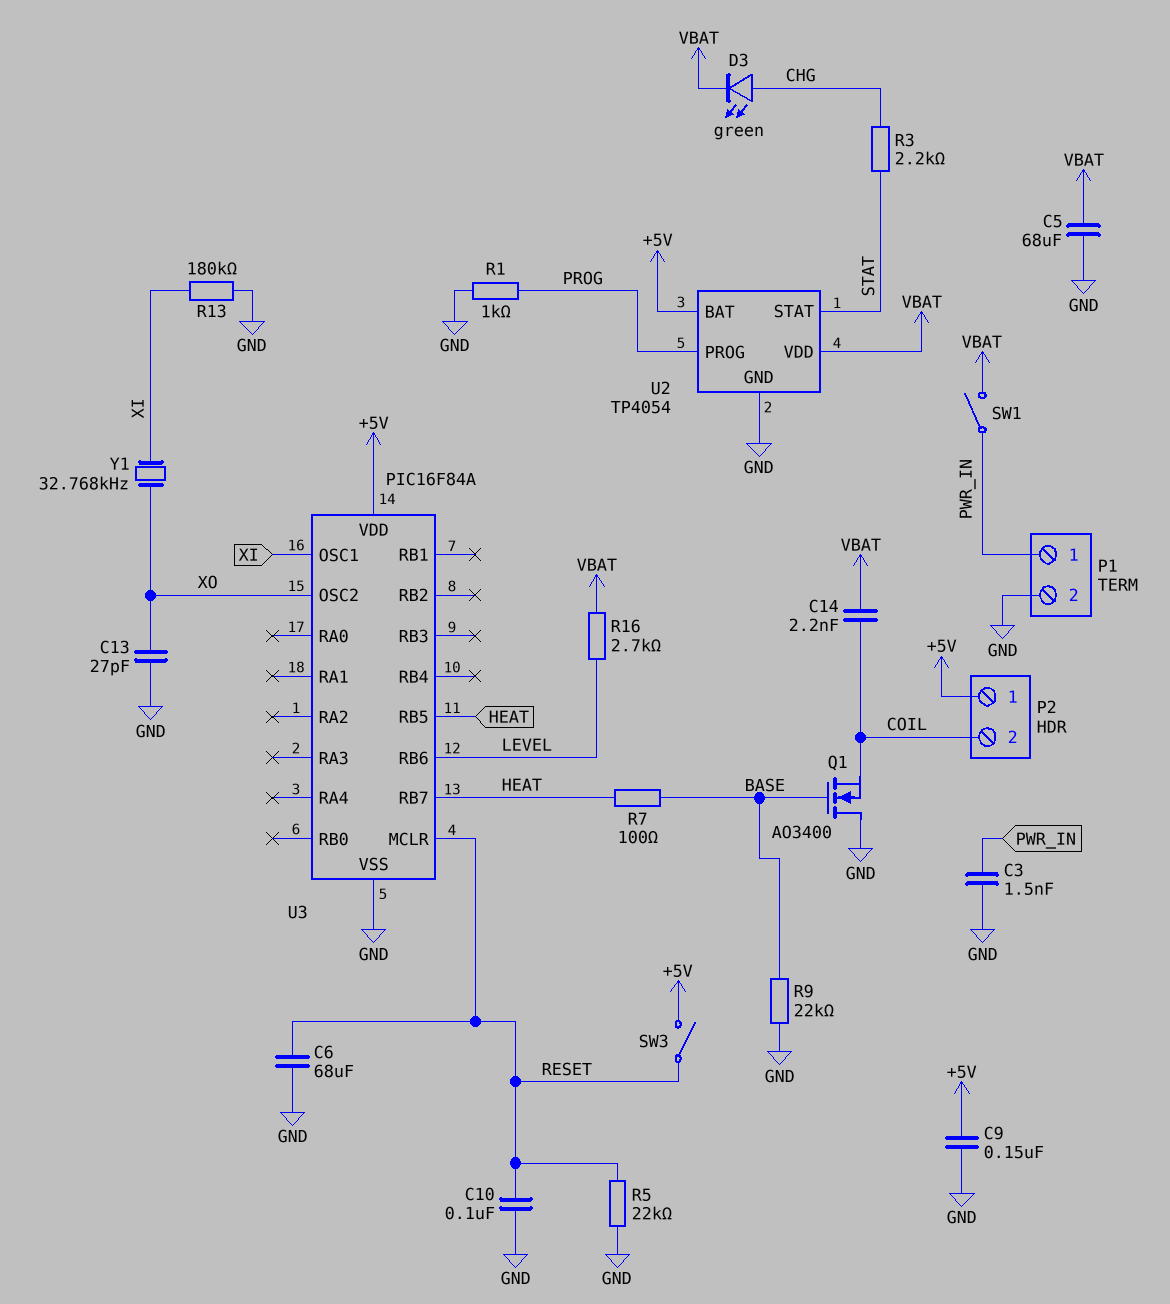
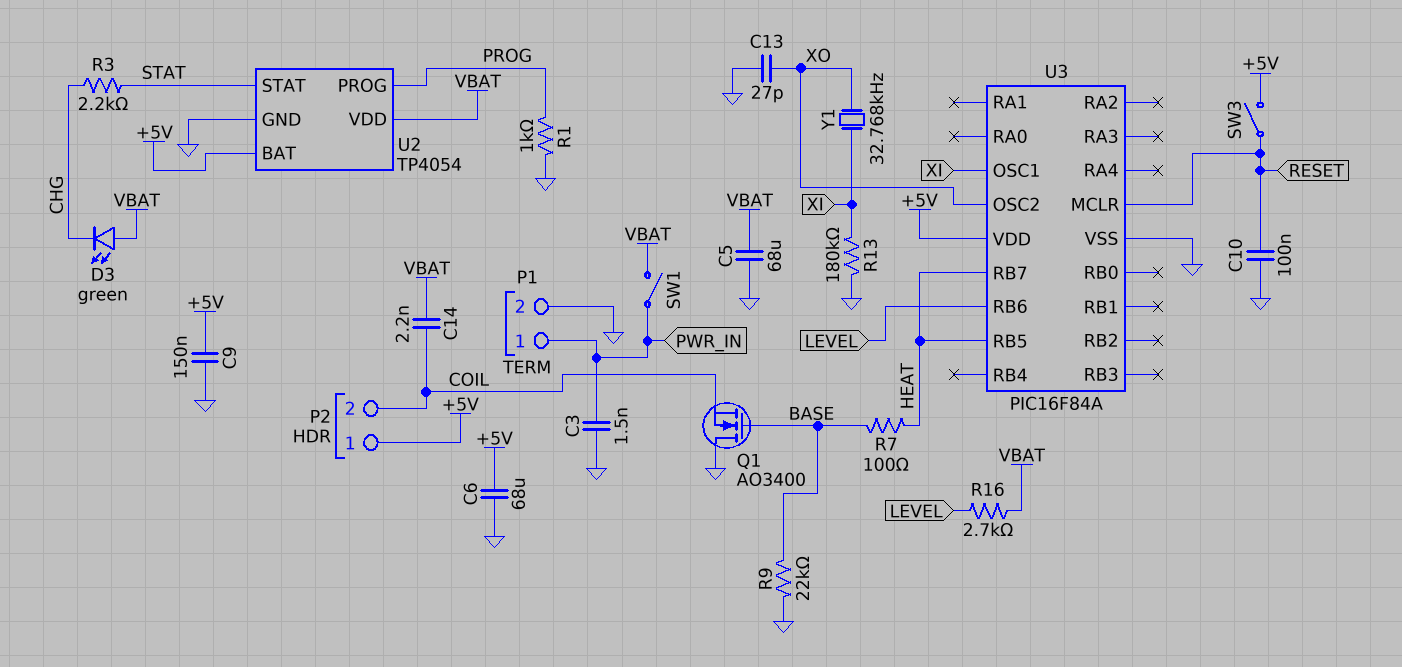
C6: 68uF (GND, RESET) -> 68uF (+5V, GND)
D3: LED green (A CHG, K VBAT) -> LED green (A VBAT, K CHG)
R5: 22k (GND, RESET) -> none

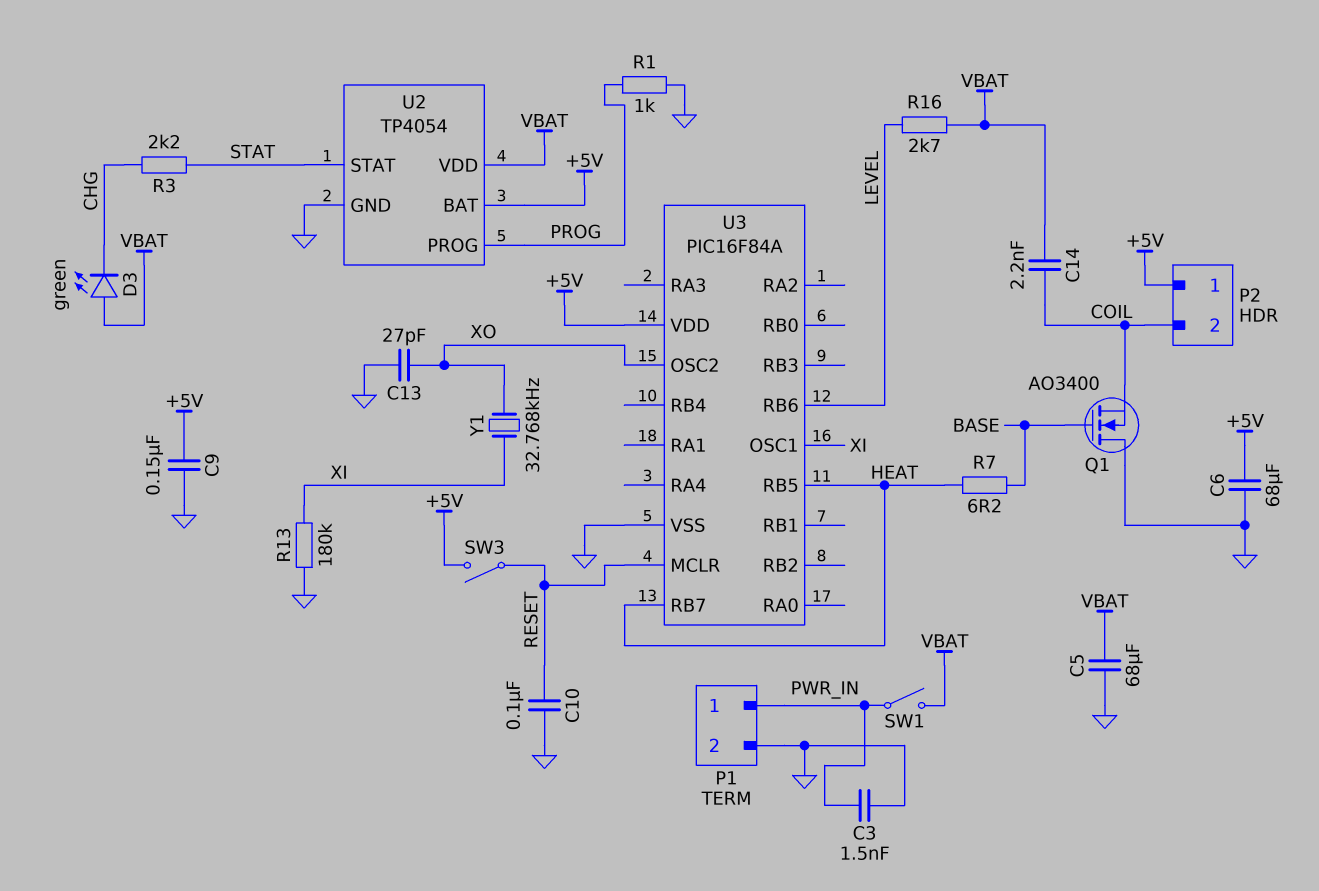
R7: 100 (BASE, HEAT) -> 6.2 (BASE, HEAT)
R9: 22k (BASE, GND) -> none

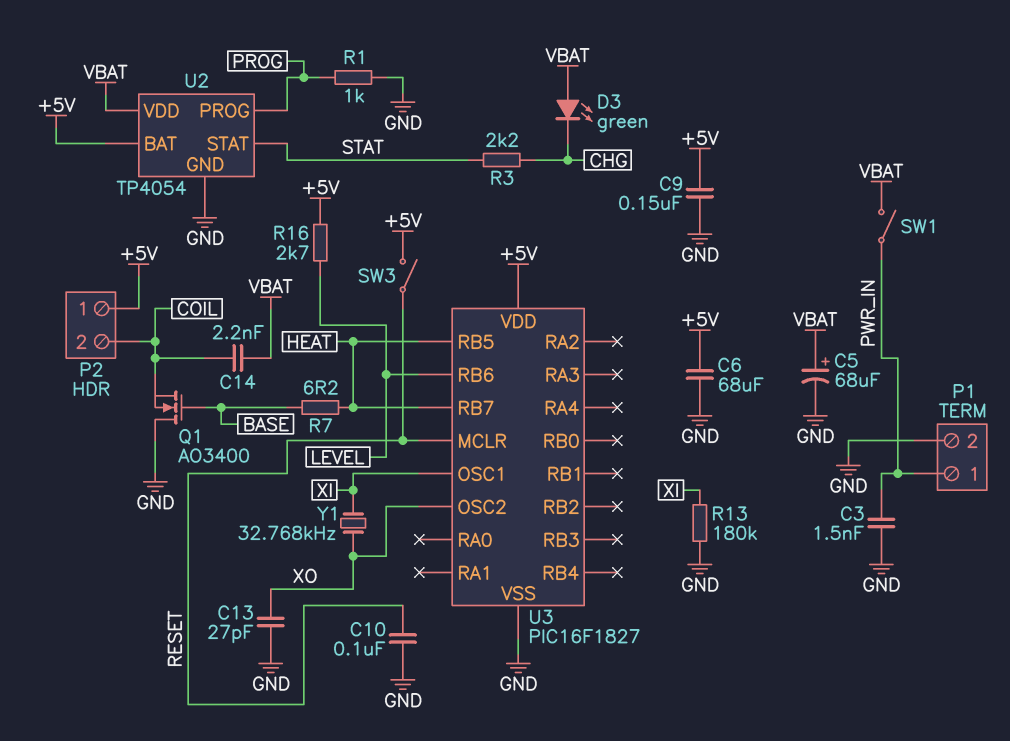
C5: 68uF (GND, VBAT) -> 68uF (plus VBAT, minus GND)
R16: 2.7k (LEVEL, VBAT) -> 2.7k (+5V, LEVEL)
U3: PIC16F84A -> PIC16F1827

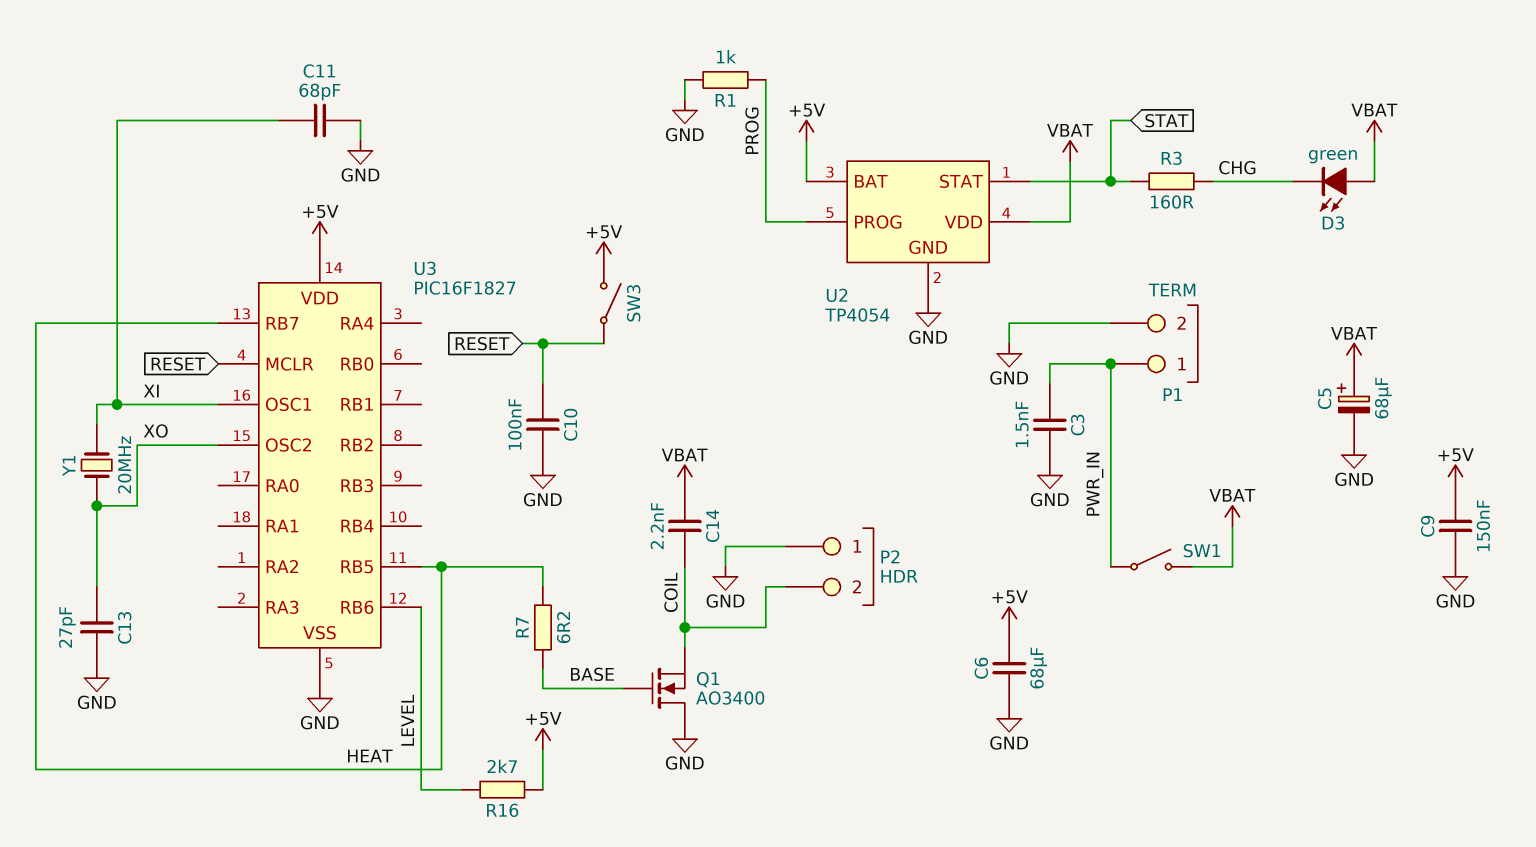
C11: none -> 68pF (GND, XI)
P2 pin 1: +5V -> GND
R3: 2.2k (CHG, STAT) -> 160 (CHG, STAT)
R13: 180k (GND, XI) -> none
Y1: 32.768kHz (XI, XO) -> 20MHz (XI, XO)

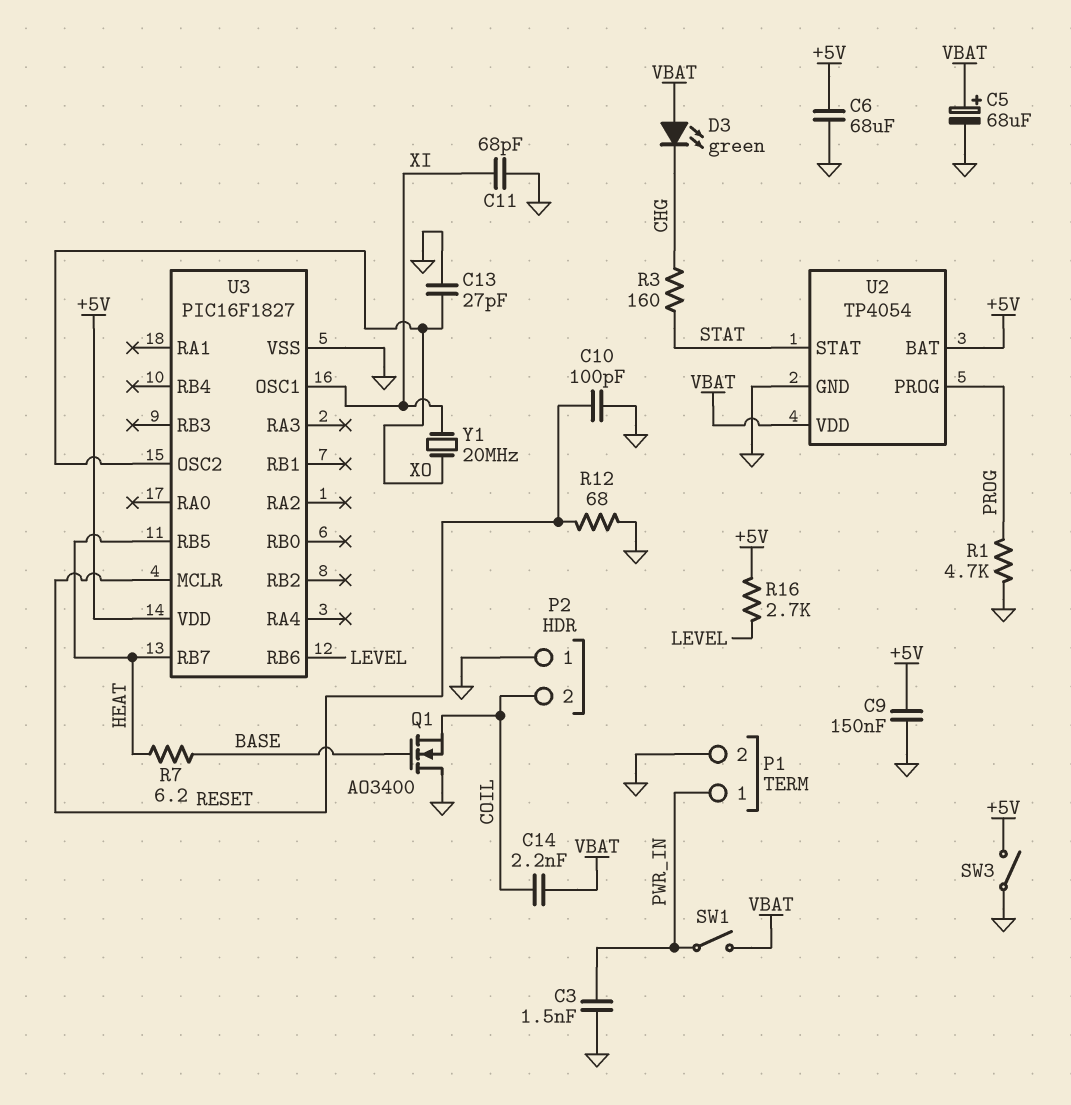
C10: 100nF (GND, RESET) -> 100pF (GND, RESET)
R1: 1k (GND, PROG) -> 4.7k (GND, PROG)
R12: none -> 68 (GND, RESET)
SW3: switch (+5V, RESET) -> switch (+5V, GND)

